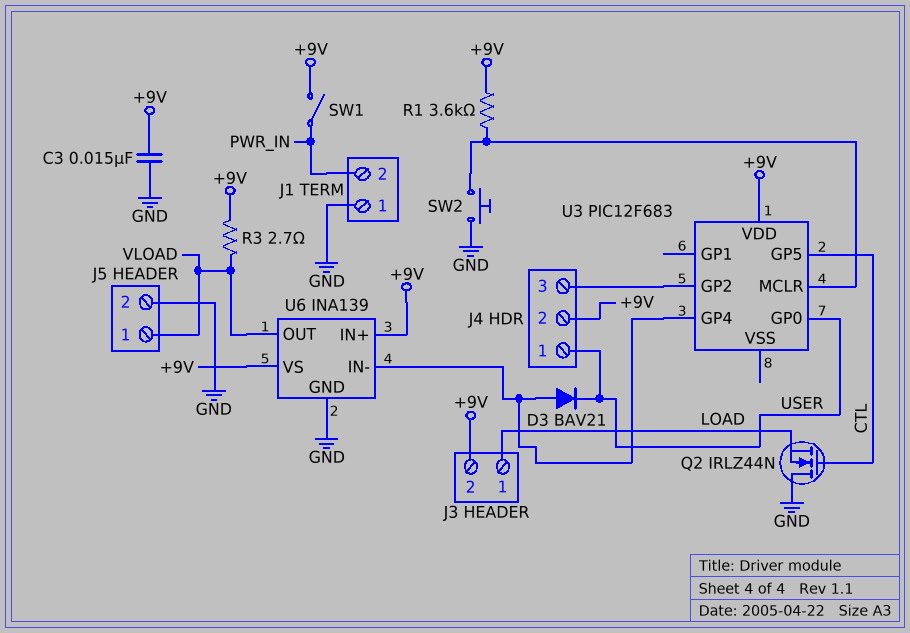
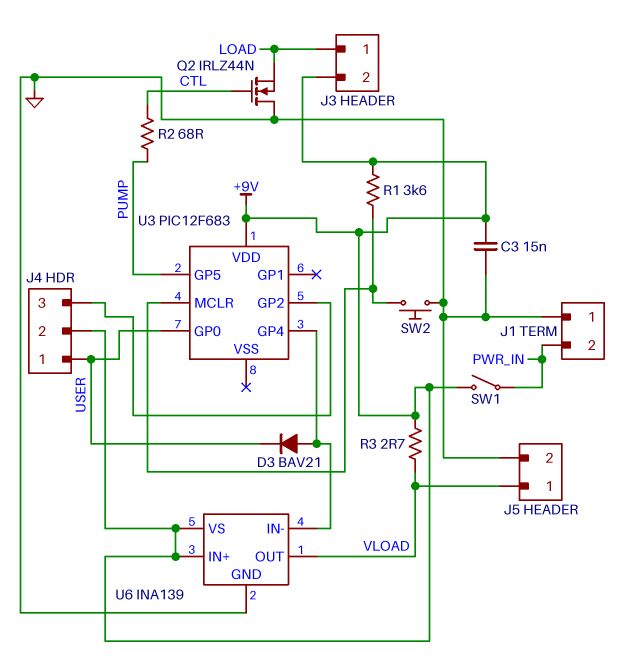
R2: none -> 68 (CTL, PUMP)
U3 pin GP5: CTL -> PUMP

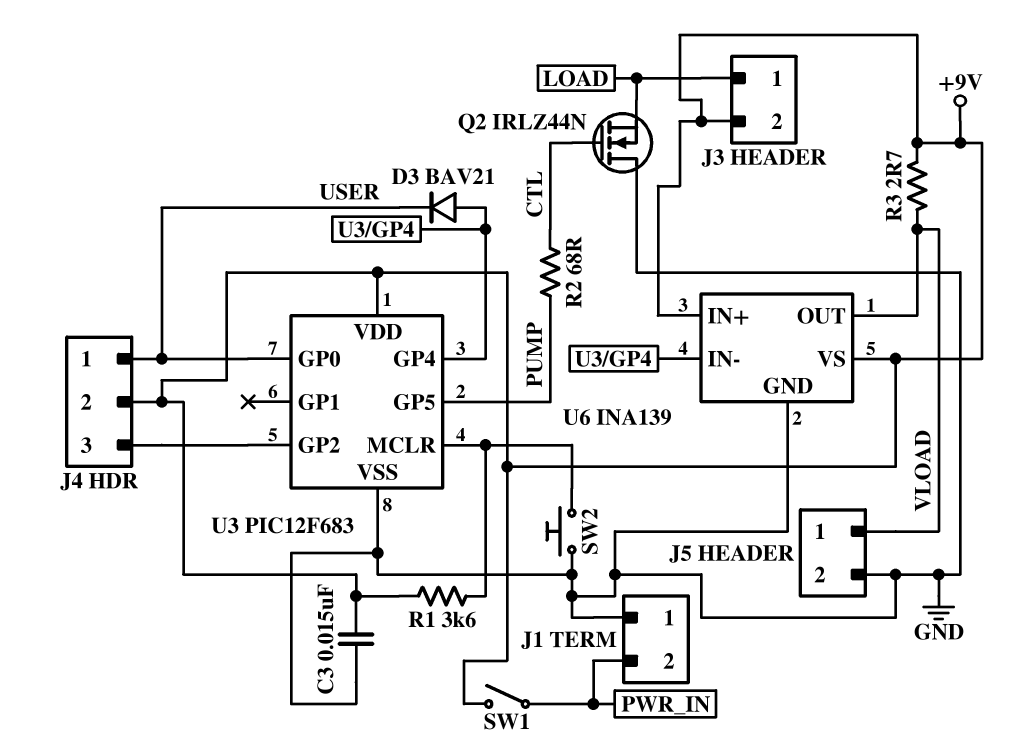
U3 pin VSS: none -> GND

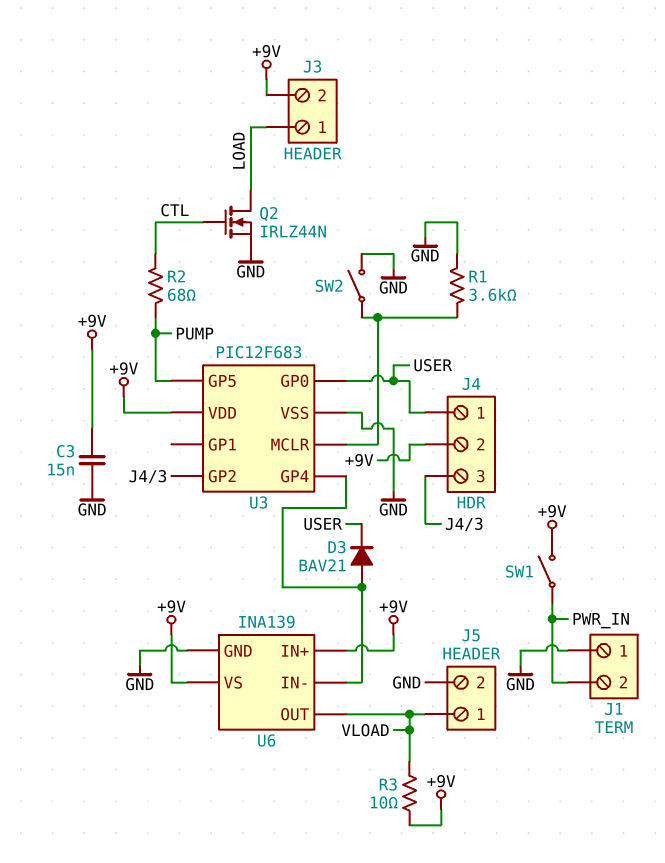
Q2: NMOS IRLZ44N (G CTL, D GND, S LOAD) -> NMOS IRLZ44N (G CTL, D LOAD, S GND)
R1: 3.6k (+9V, U3/MCLR) -> 3.6k (GND, U3/MCLR)
R3: 2.7 (+9V, VLOAD) -> 10 (+9V, VLOAD)
SW2: button (GND, U3/MCLR) -> switch (GND, U3/MCLR)

